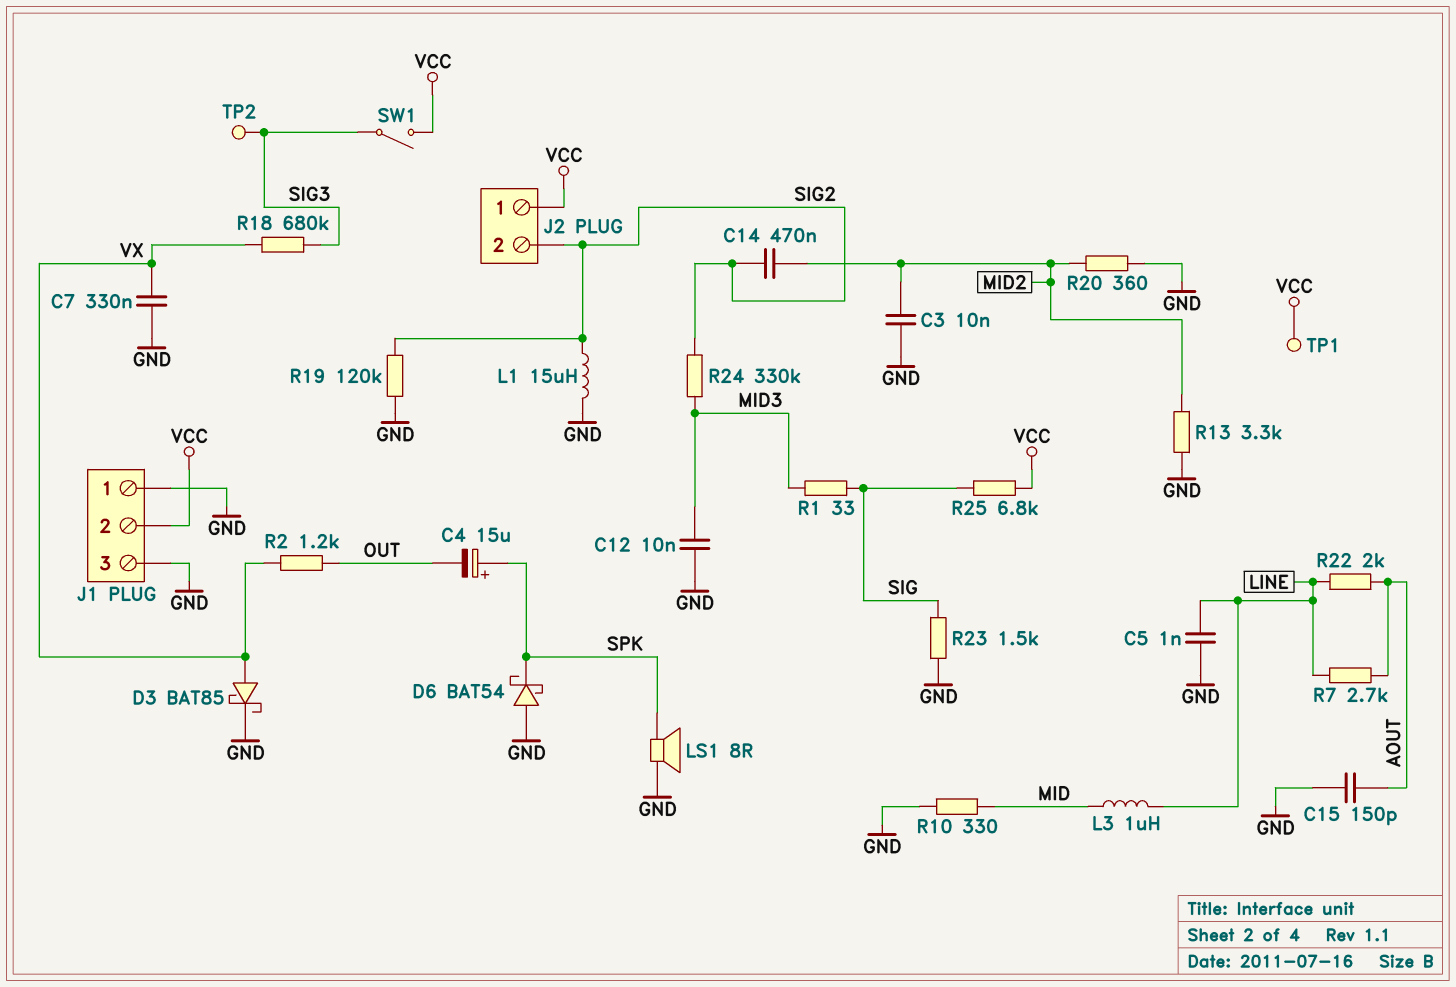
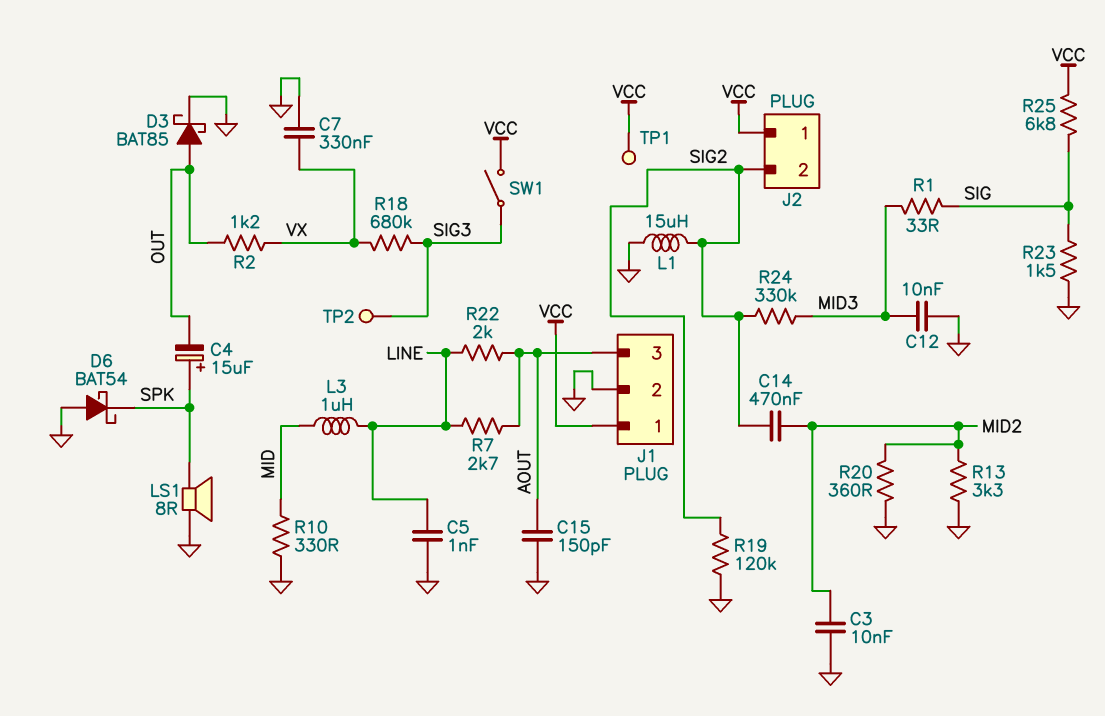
D3: schottky BAT85 (A VX, K GND) -> schottky BAT85 (A OUT, K GND)
J1 pin 1: GND -> VCC
J1 pin 2: VCC -> GND
J1 pin 3: GND -> AOUT

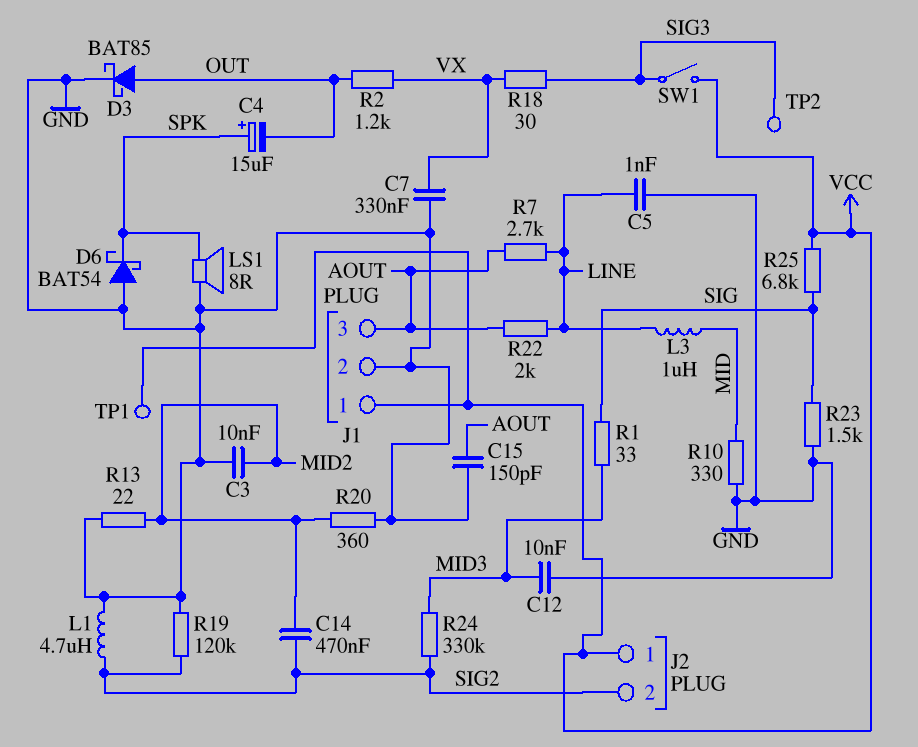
L1: 15uH (GND, SIG2) -> 4.7uH (GND, SIG2)
R13: 3.3k (GND, MID2) -> 22 (GND, MID2)
R18: 680k (SIG3, VX) -> 30 (SIG3, VX)

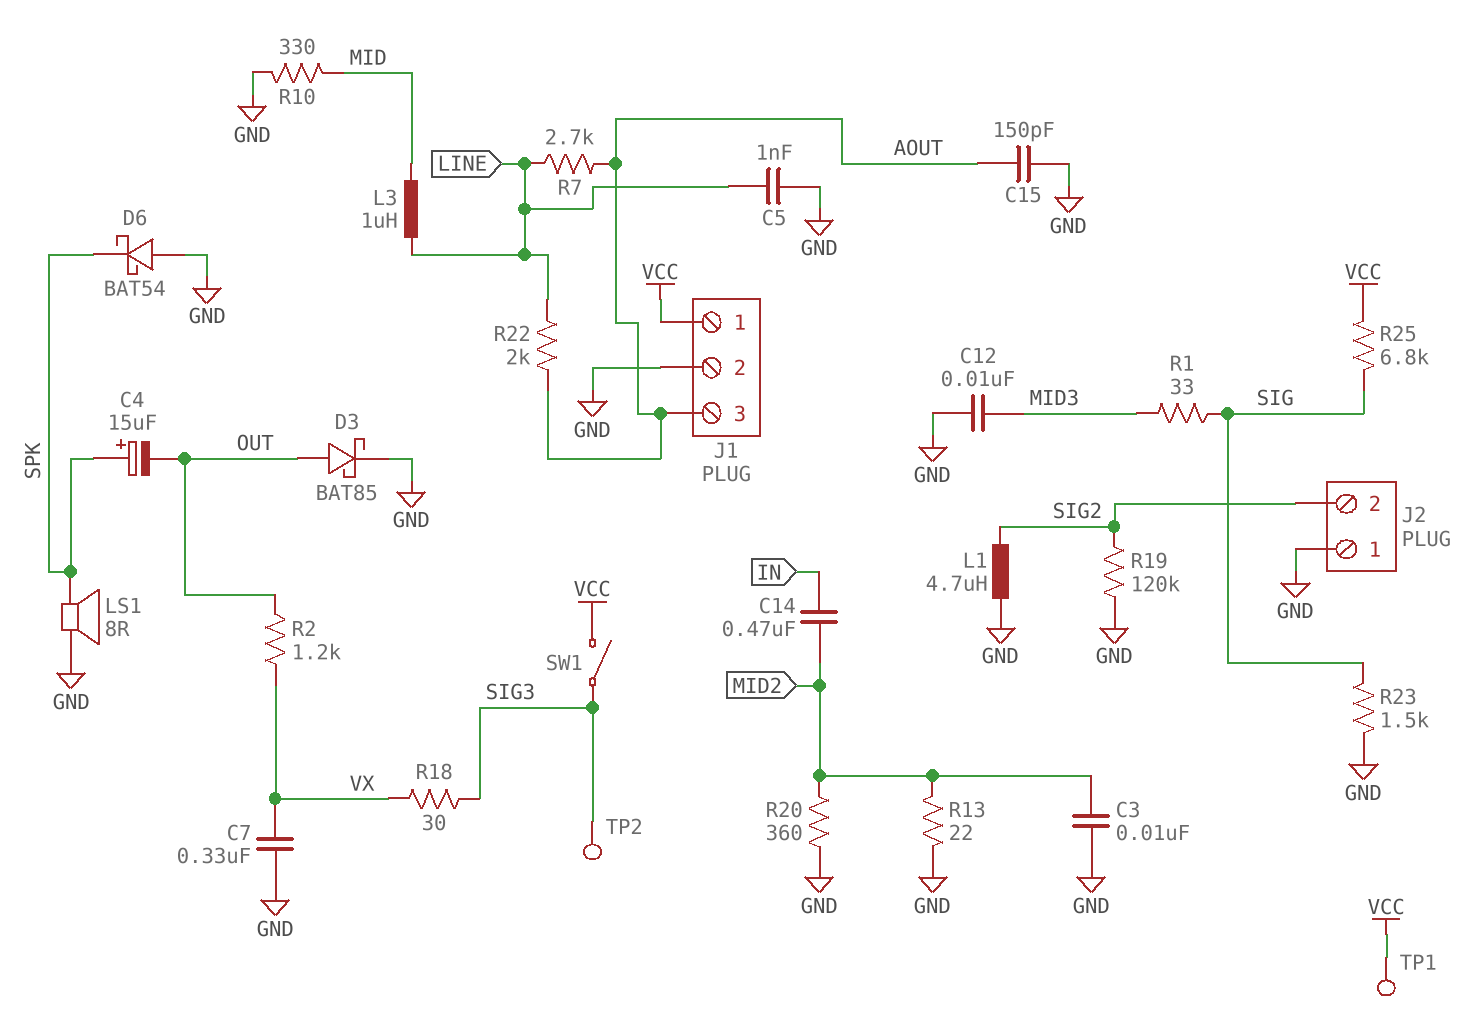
C14: 470nF (MID2, SIG2) -> 470nF (IN, MID2)
J2 pin 1: VCC -> GND
R24: 330k (MID3, SIG2) -> none

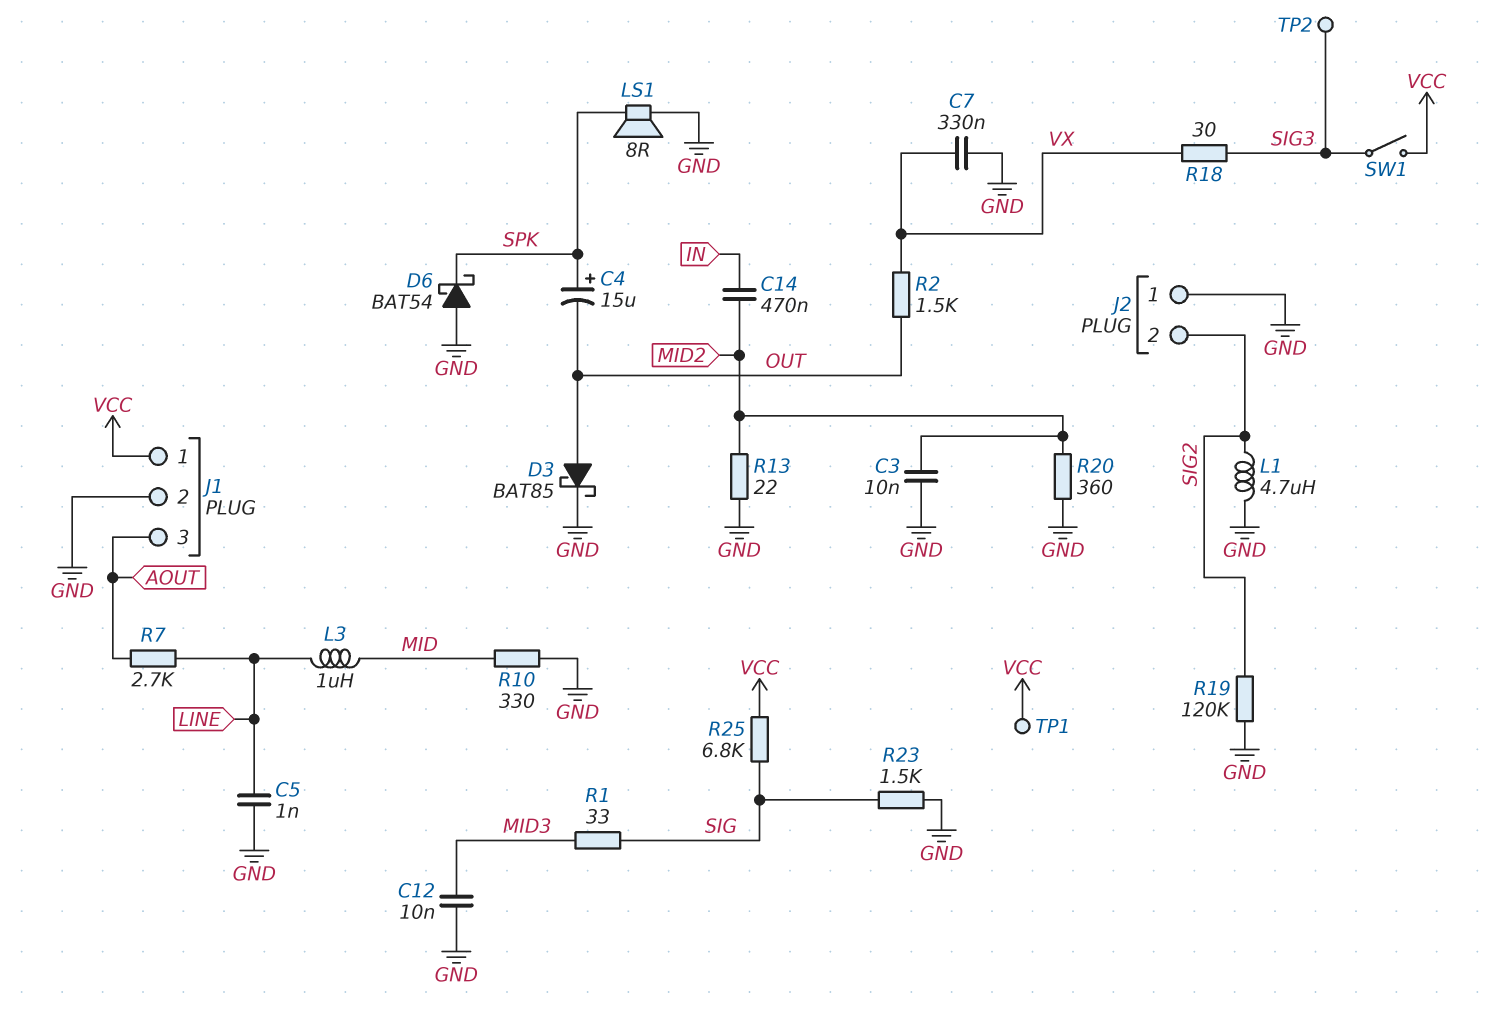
C15: 150pF (AOUT, GND) -> none
R2: 1.2k (OUT, VX) -> 1.5k (OUT, VX)
R22: 2k (AOUT, LINE) -> none

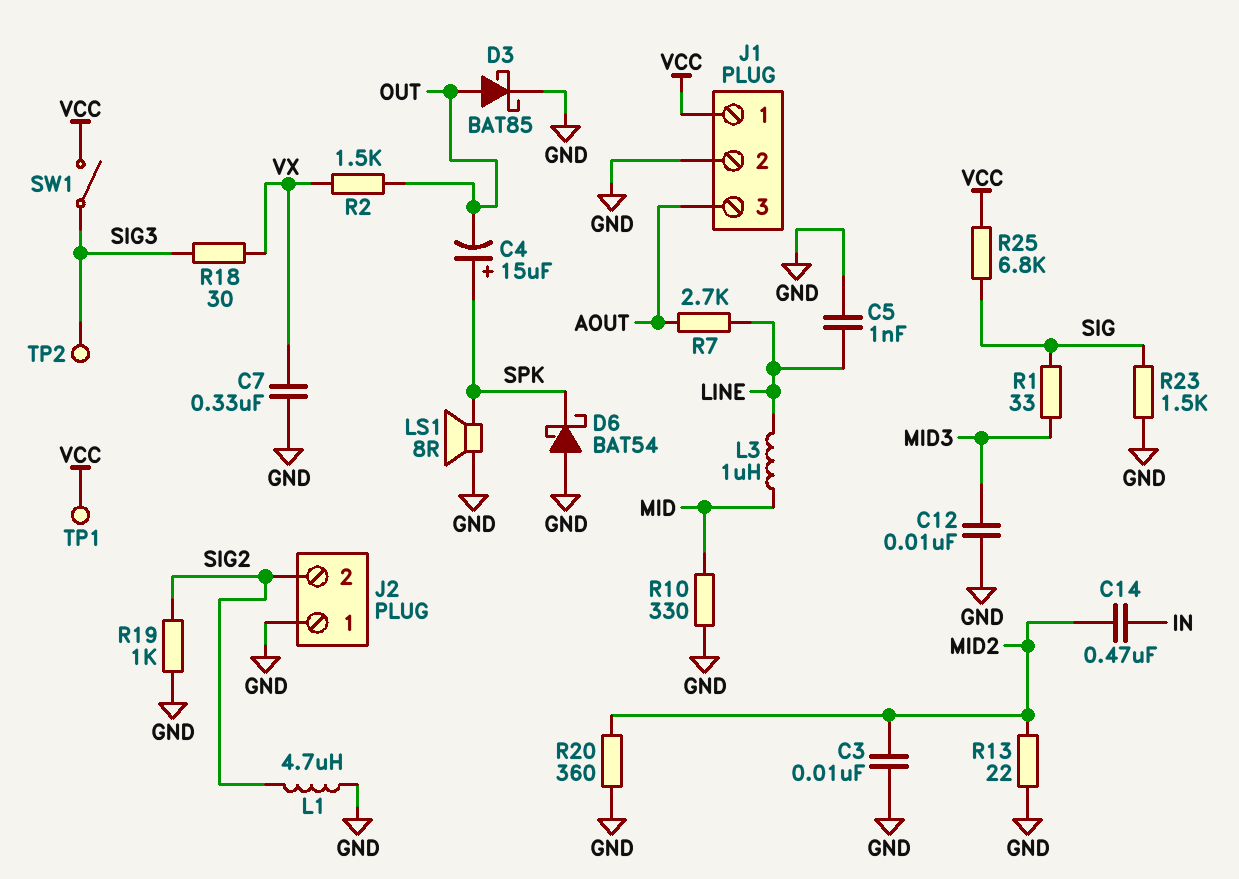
R19: 120k (GND, SIG2) -> 1k (GND, SIG2)

